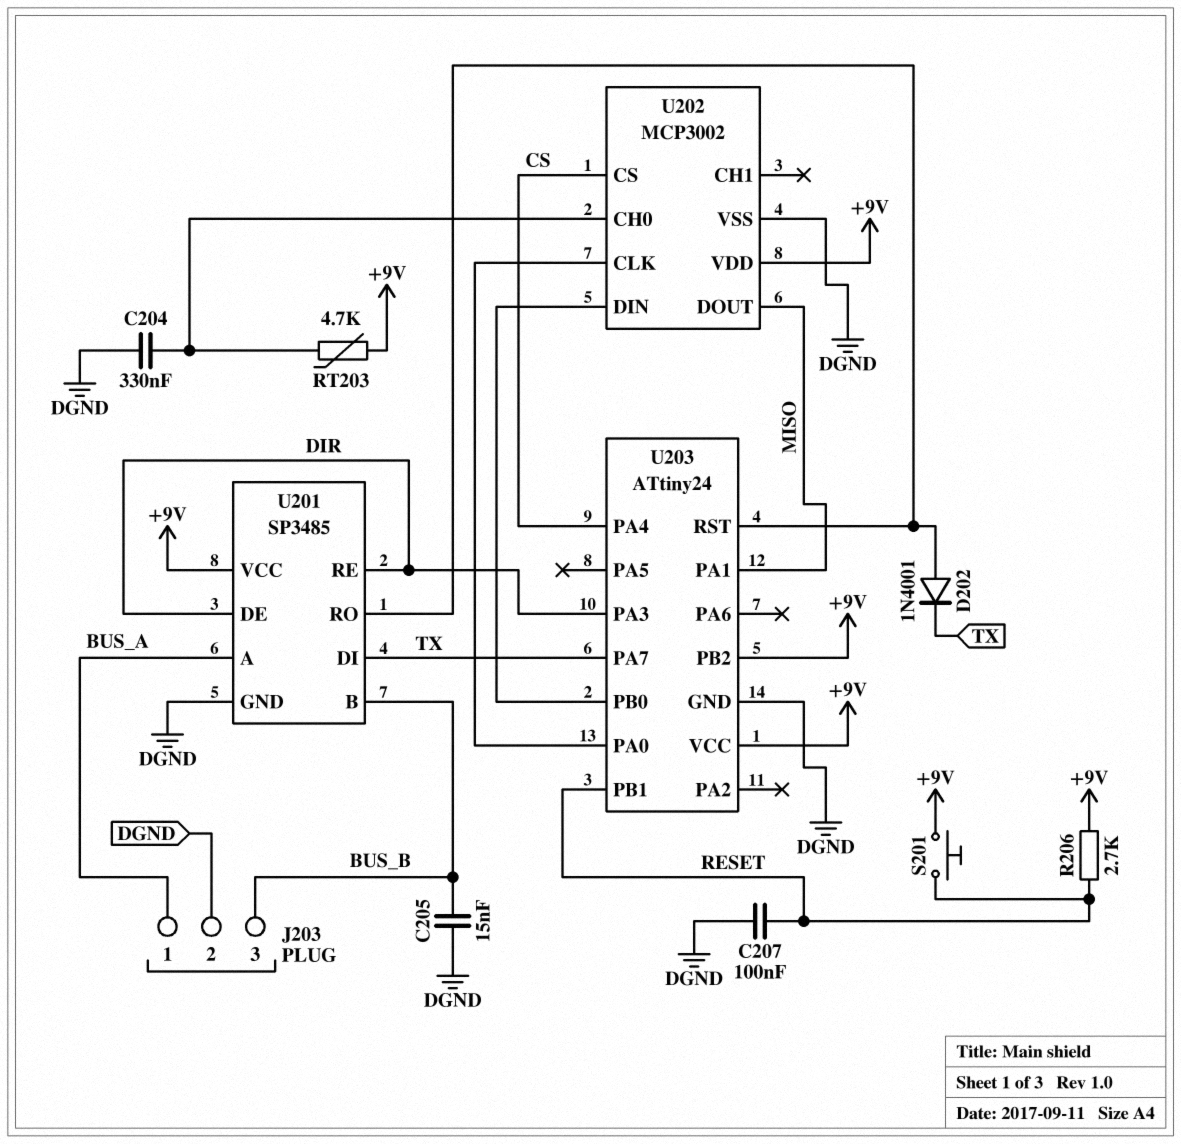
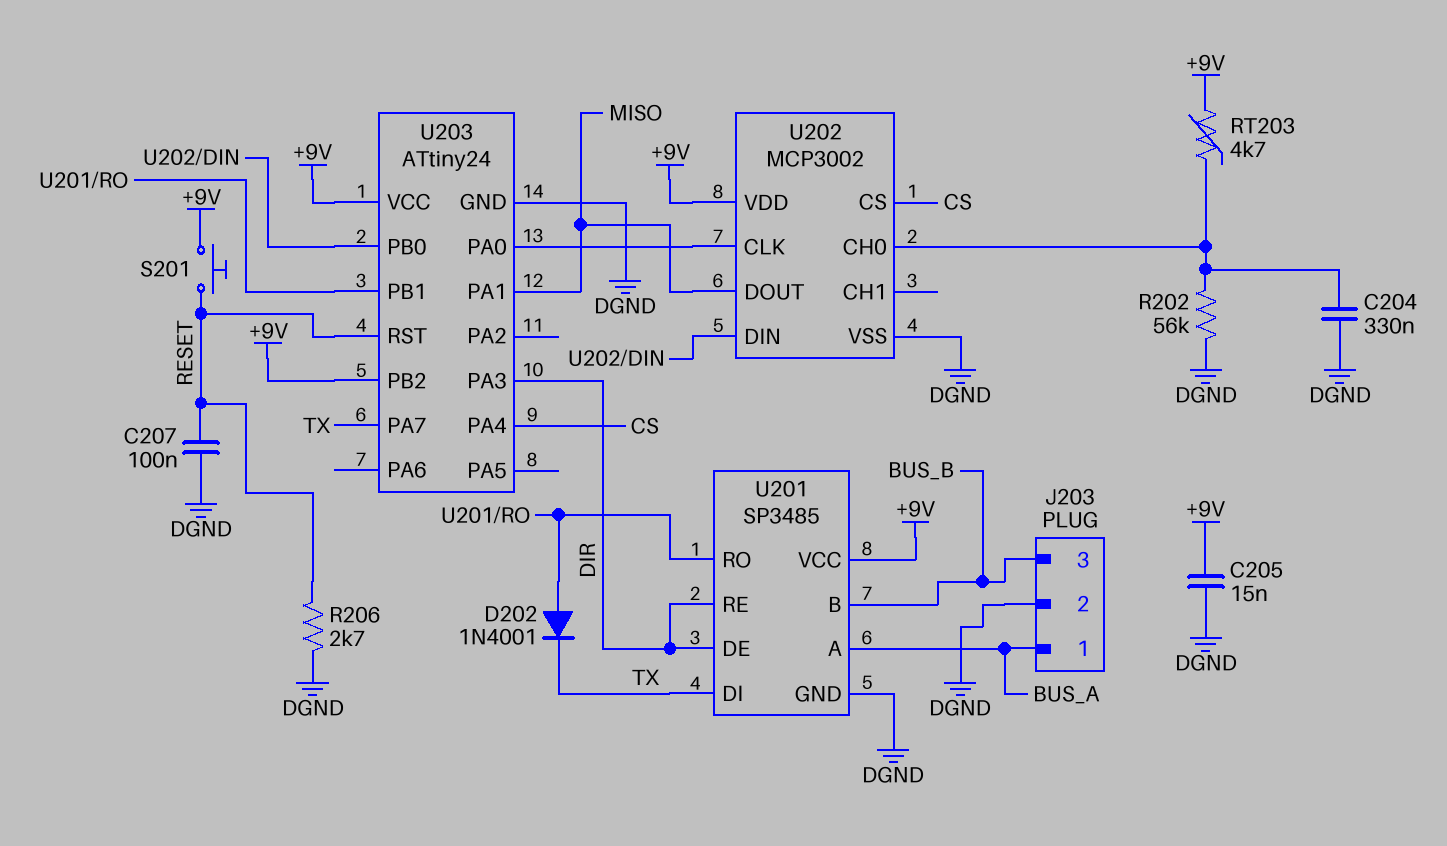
C205: 15nF (BUS_B, DGND) -> 15nF (+9V, DGND)
R202: none -> 56k (DGND, U202/CH0)
R206: 2.7k (+9V, RESET) -> 2.7k (DGND, RESET)
U203 pin PB1: RESET -> U201/RO
U203 pin RST: U201/RO -> RESET

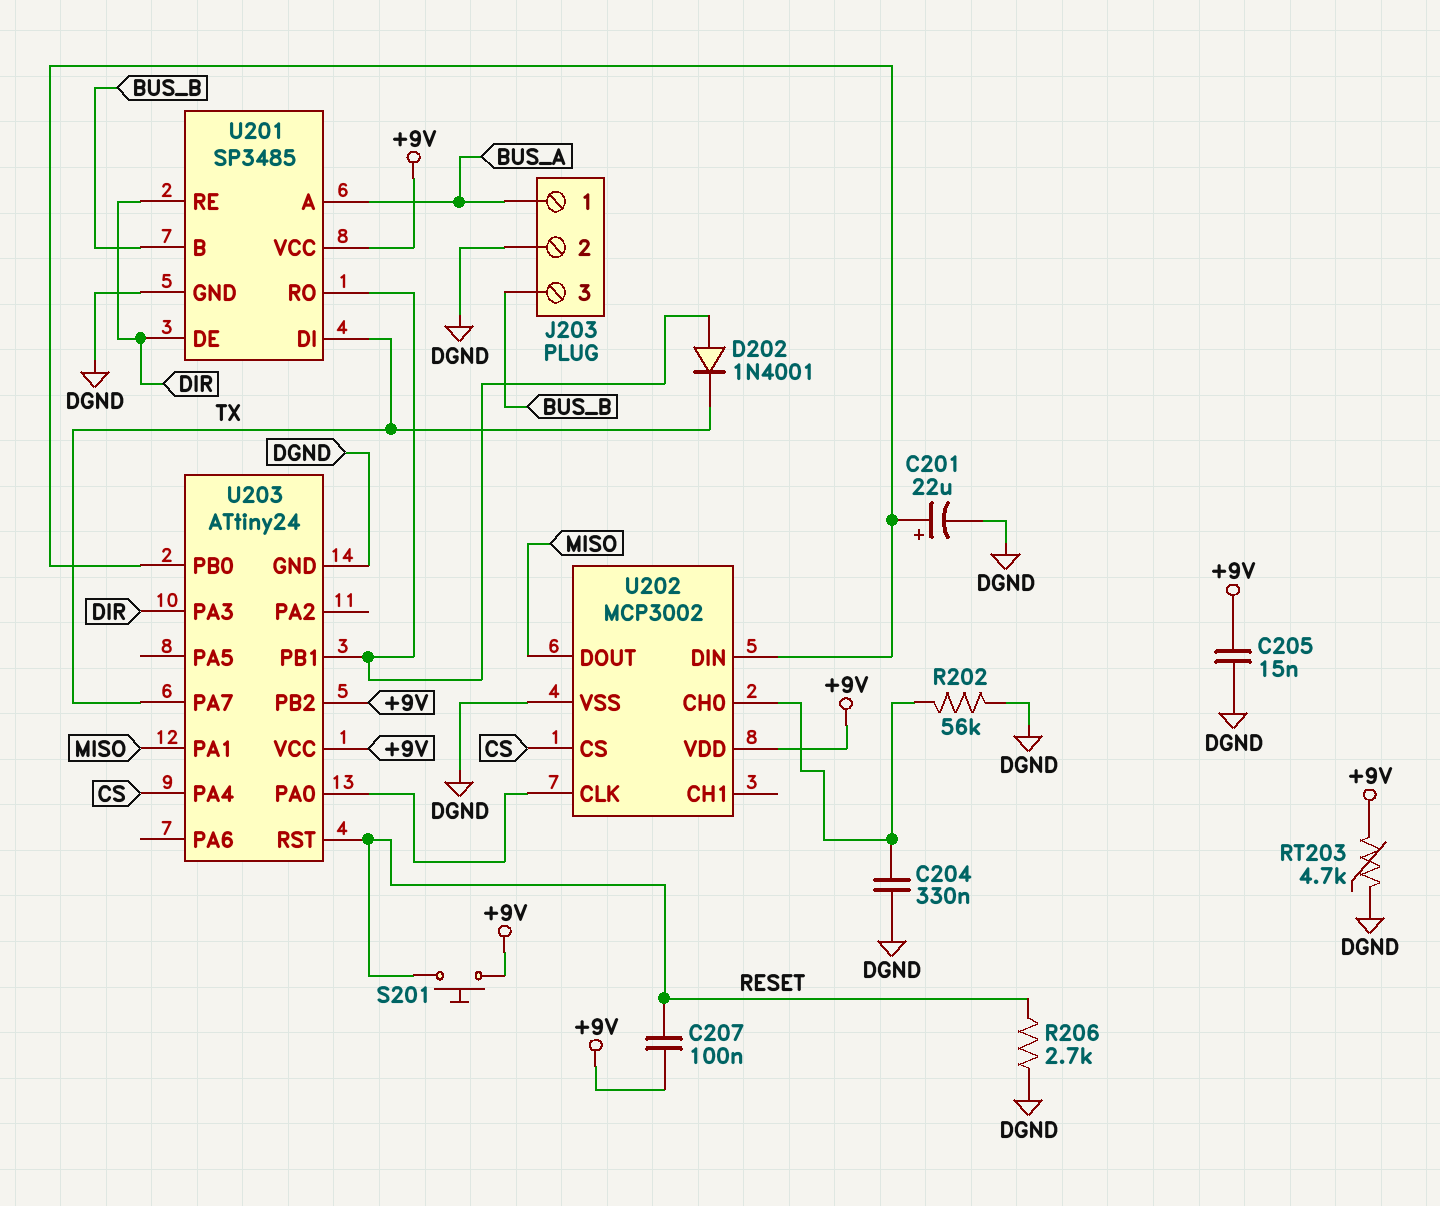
C201: none -> 22uF (plus U202/DIN, minus DGND)
C207: 100nF (DGND, RESET) -> 100nF (+9V, RESET)
RT203: 4.7k (+9V, U202/CH0) -> 4.7k (+9V, DGND)

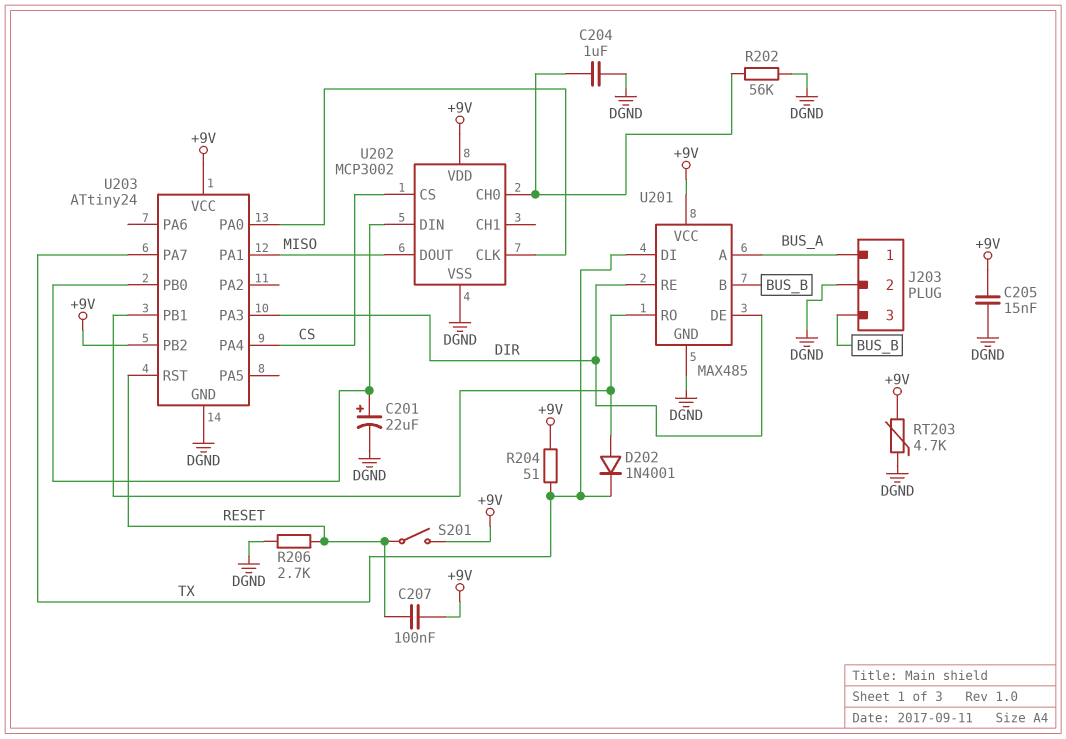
C204: 330nF (DGND, U202/CH0) -> 1uF (DGND, U202/CH0)
R204: none -> 51 (+9V, TX)
S201: button (+9V, RESET) -> switch (+9V, RESET)
U201: SP3485 -> MAX485

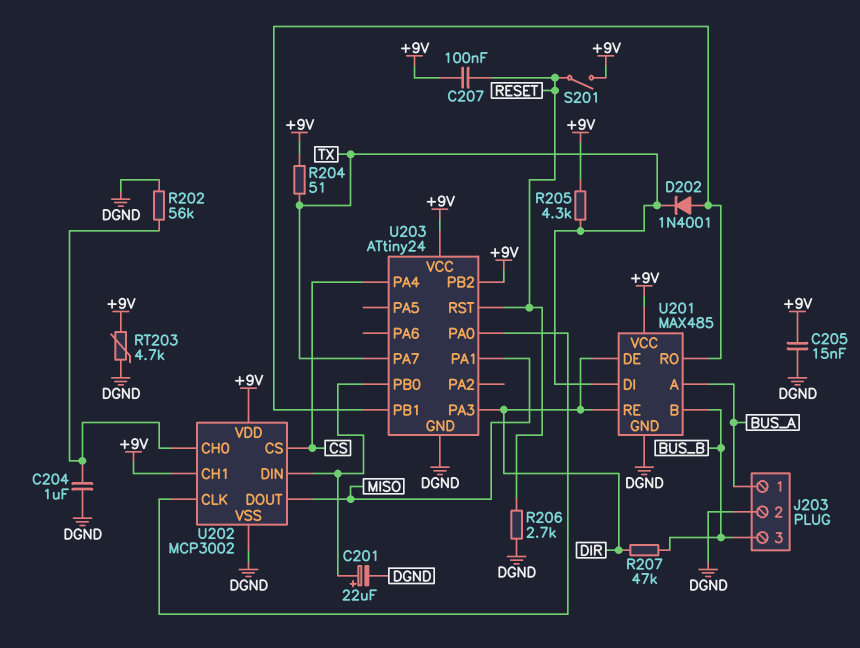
R205: none -> 4.3k (+9V, TX)
R207: none -> 47k (BUS_B, DIR)
U202 pin CH1: none -> +9V

